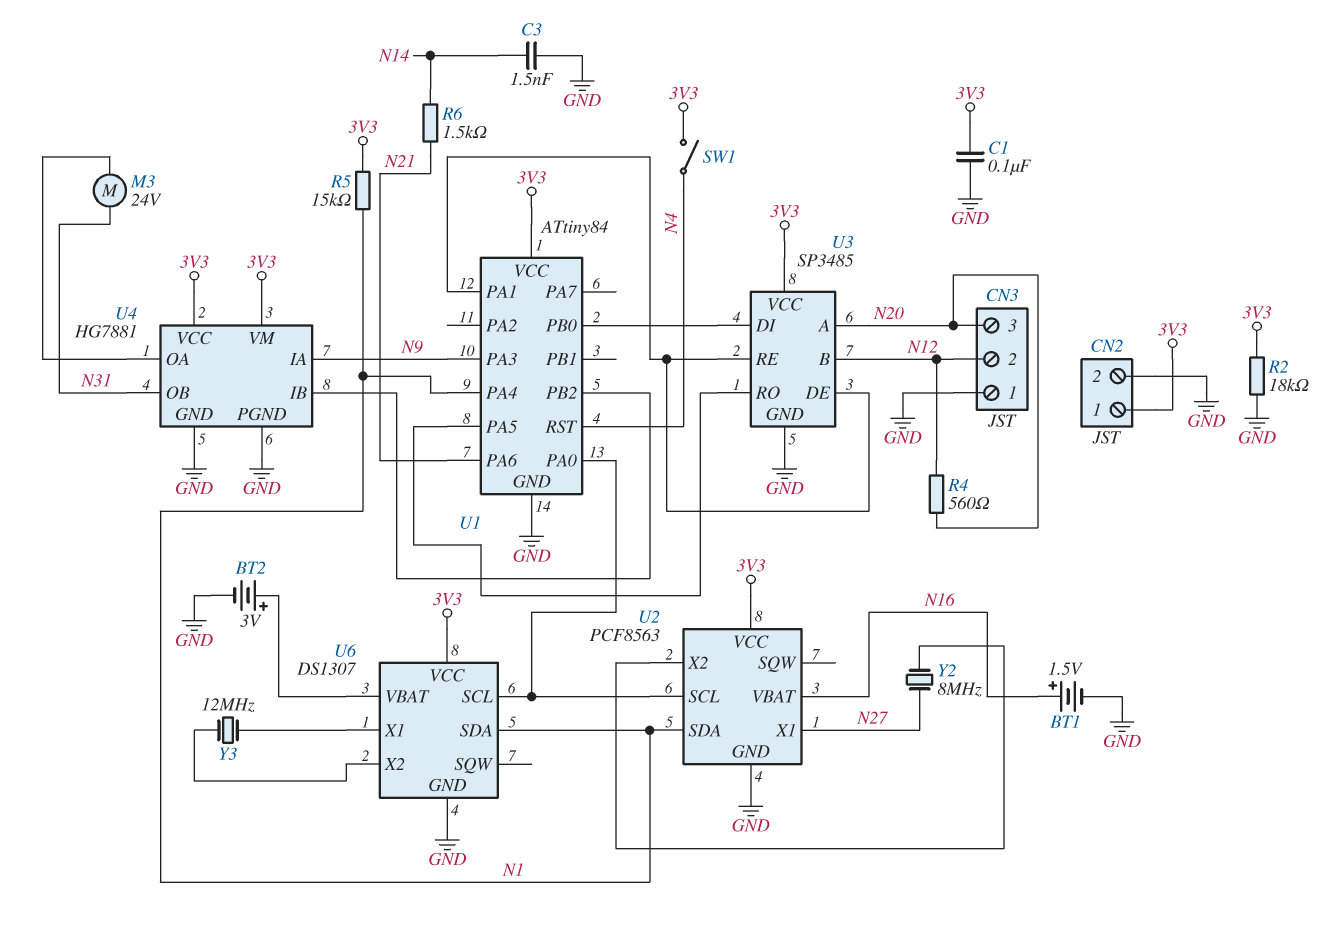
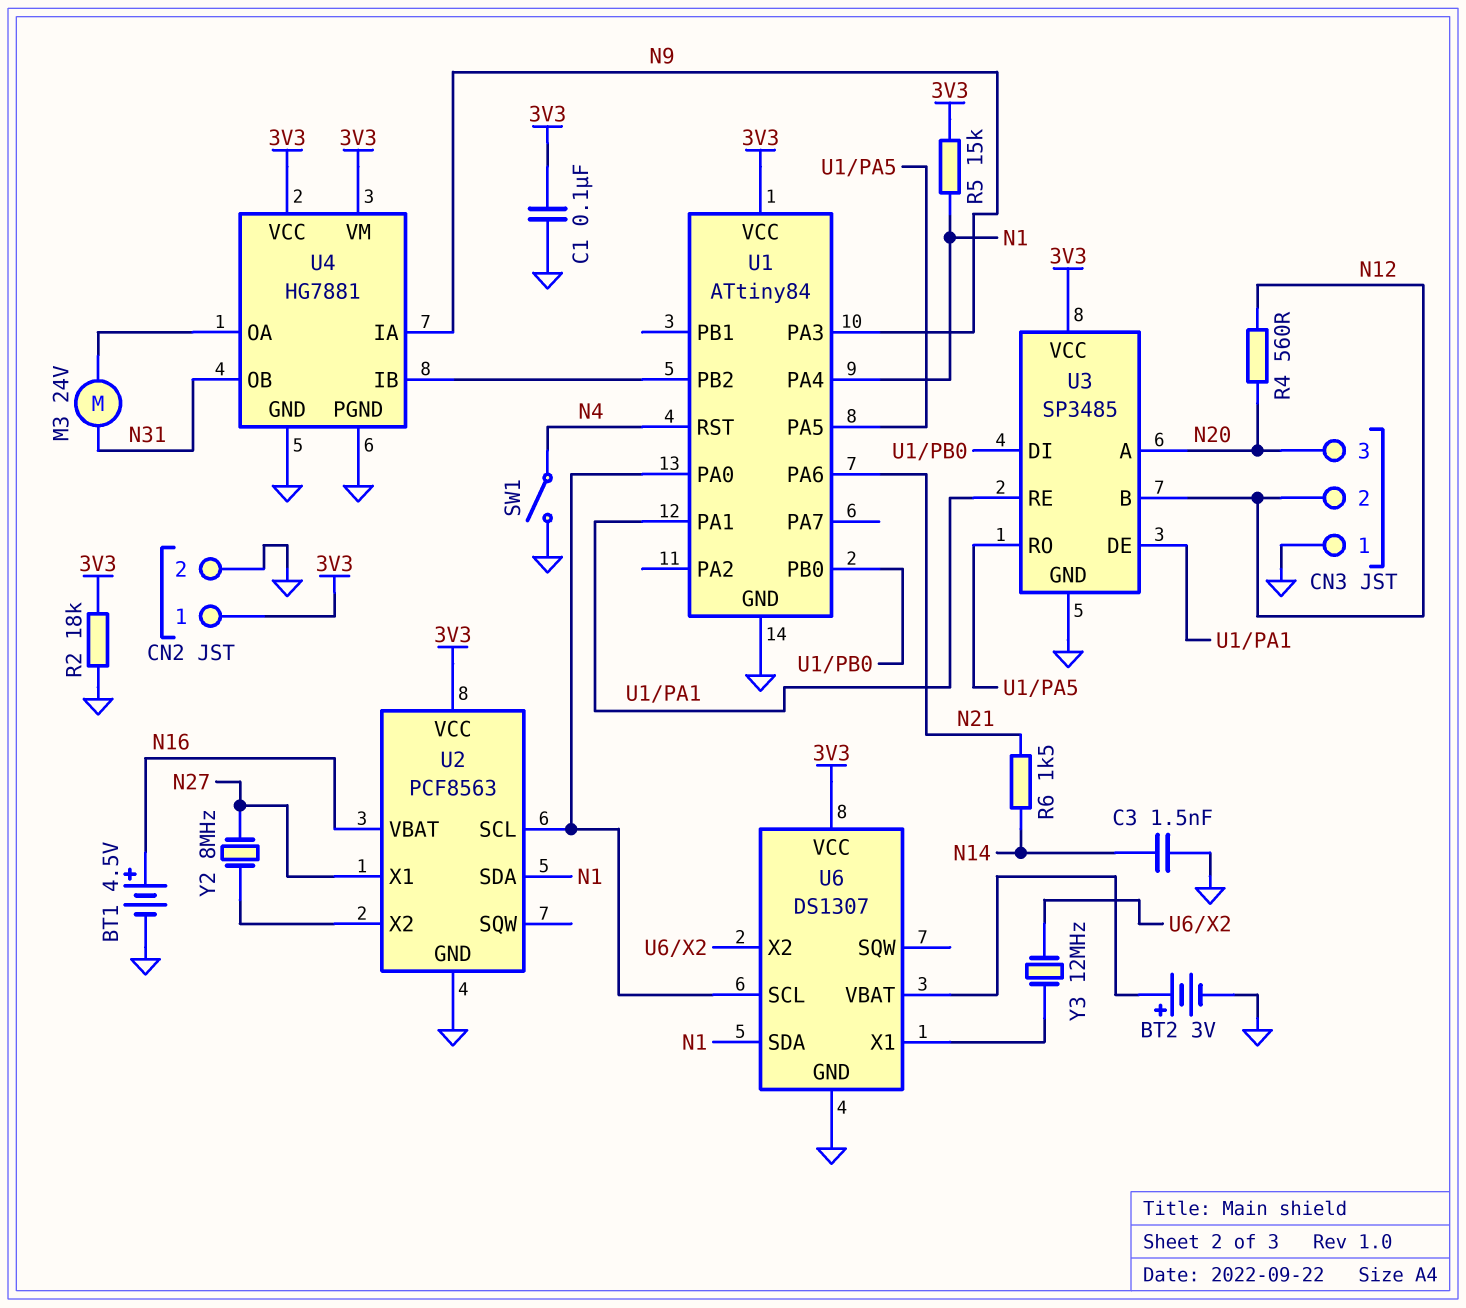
BT1: 1.5V (plus N16, minus GND) -> 4.5V (plus N16, minus GND)
SW1: switch (3V3, N4) -> switch (GND, N4)

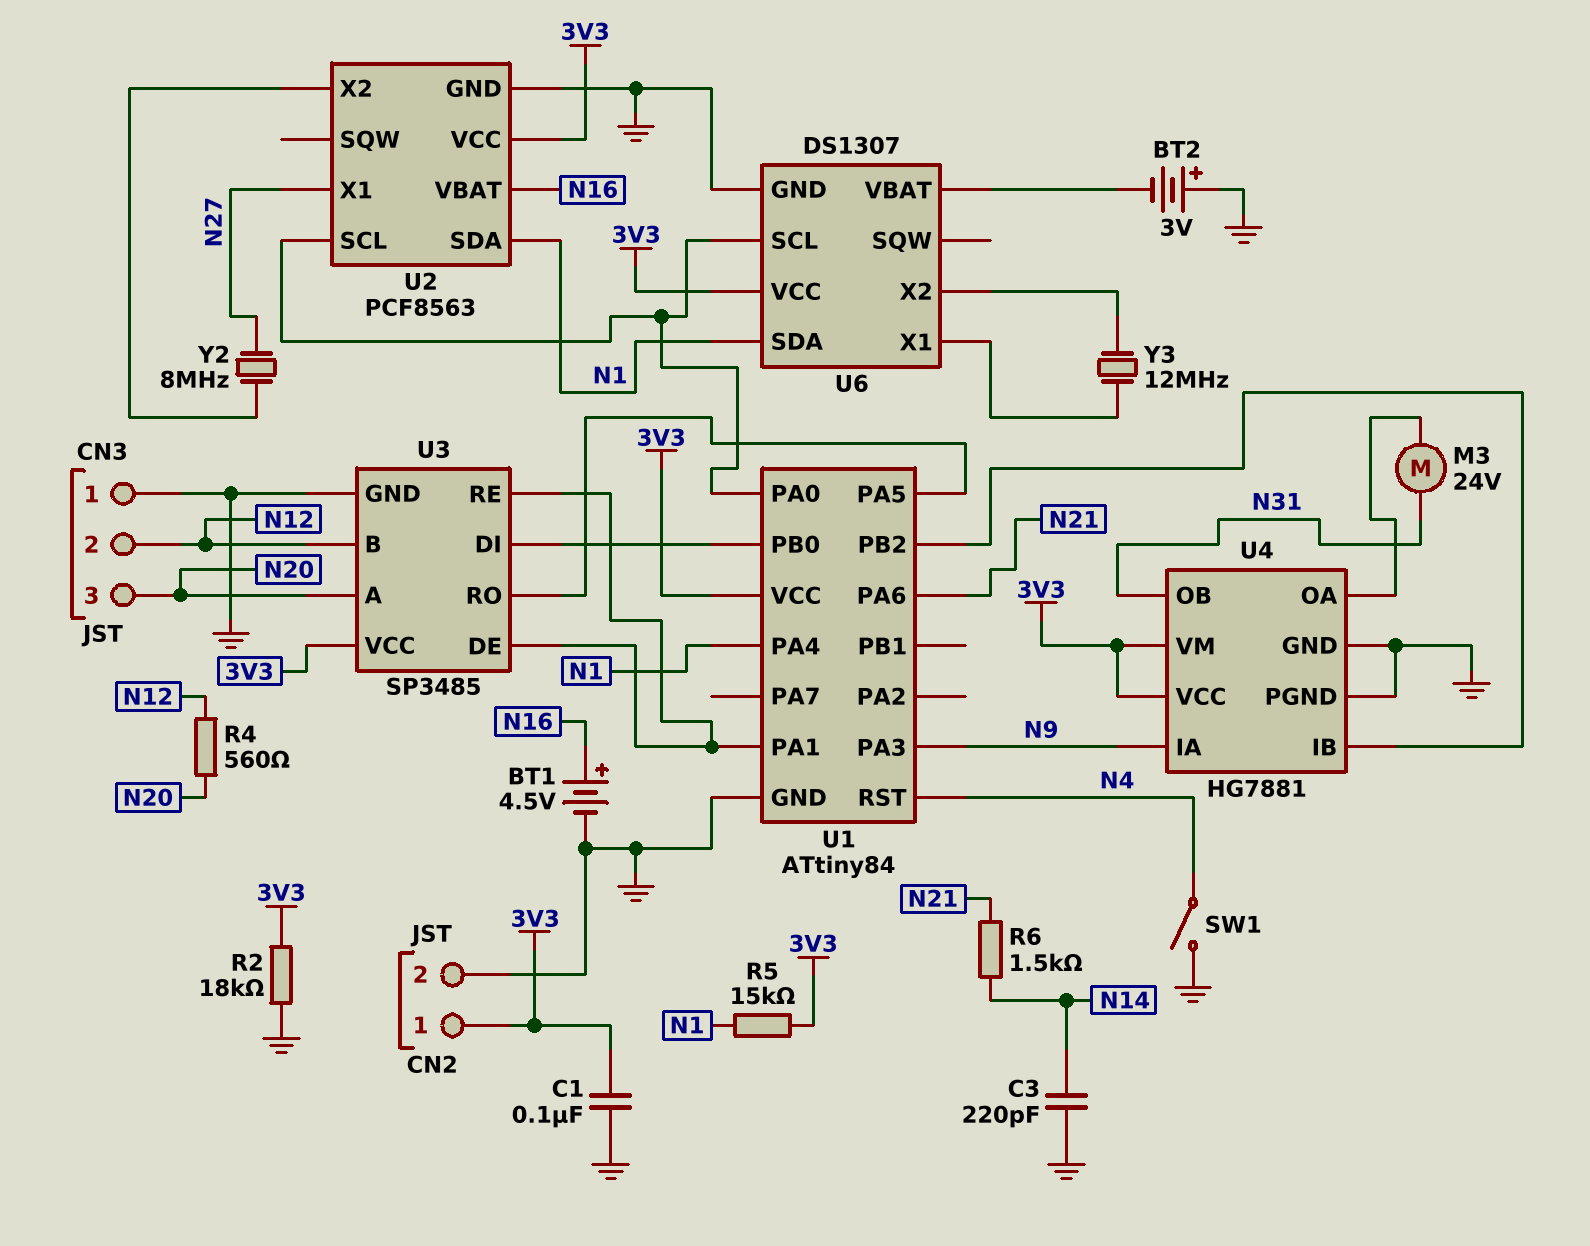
BT2: 3V (plus U6/VBAT, minus GND) -> 3V (plus GND, minus U6/VBAT)
C3: 1.5nF (GND, N14) -> 220pF (GND, N14)

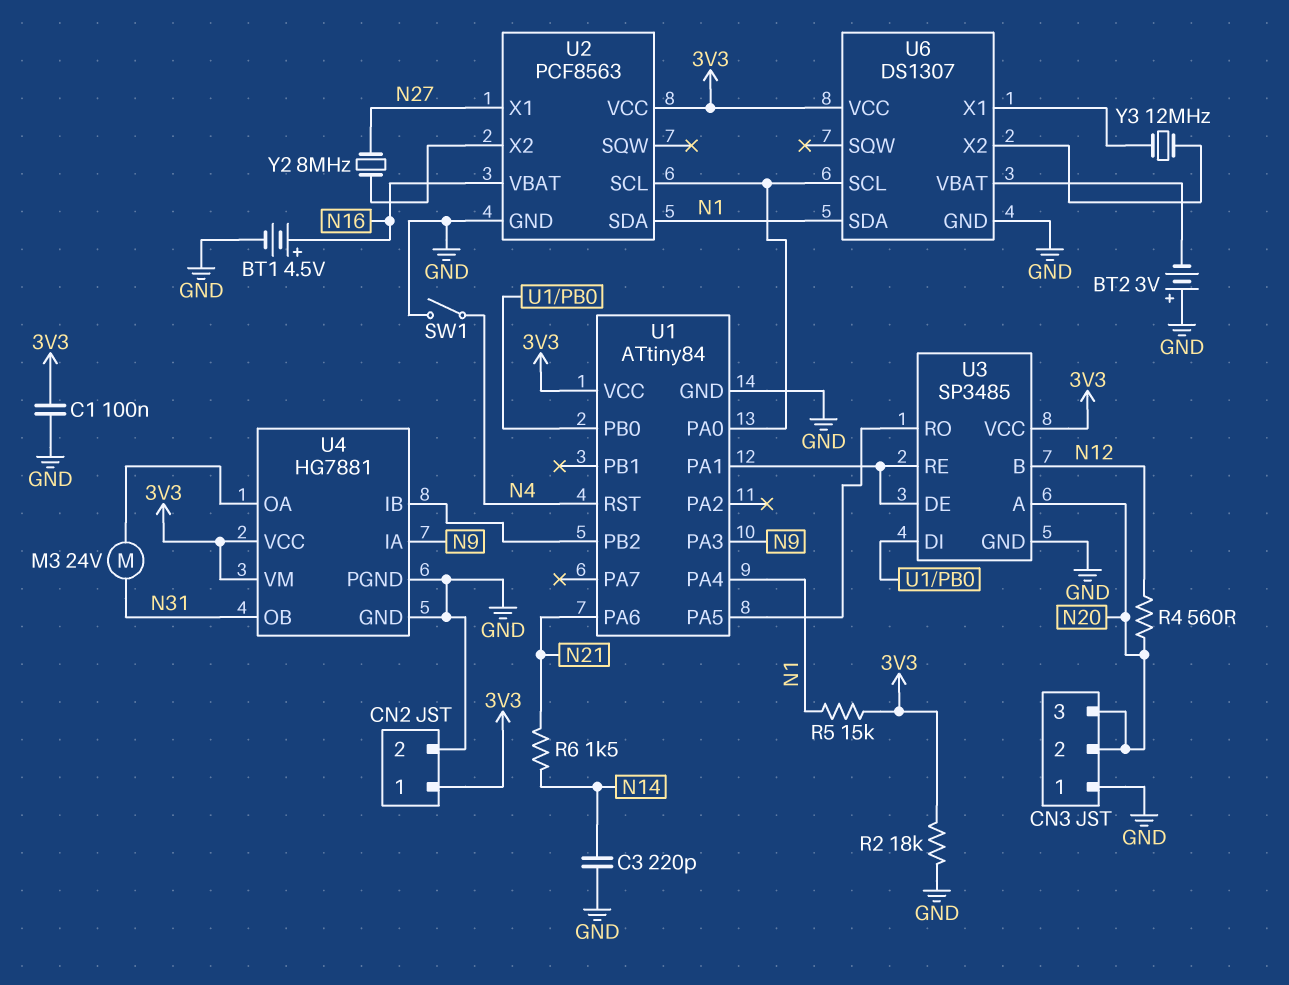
CN3 pin 2: N12 -> N20

